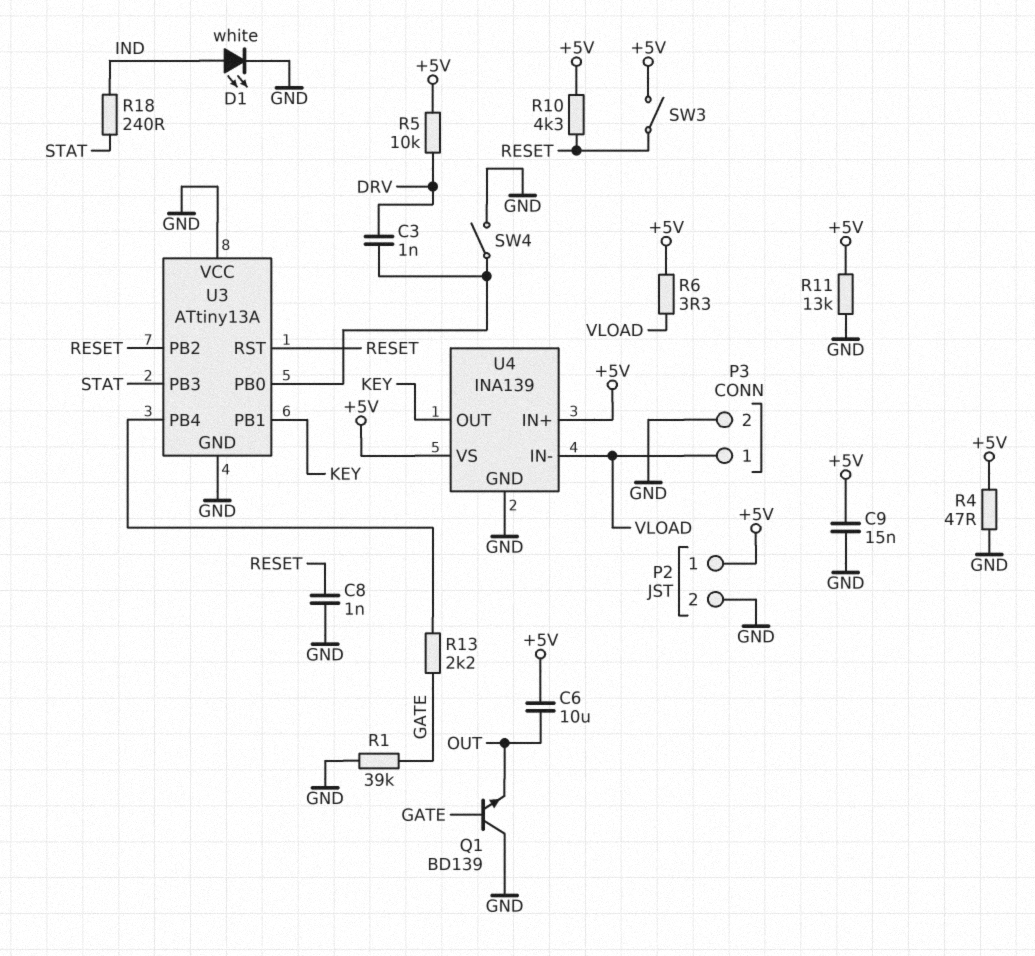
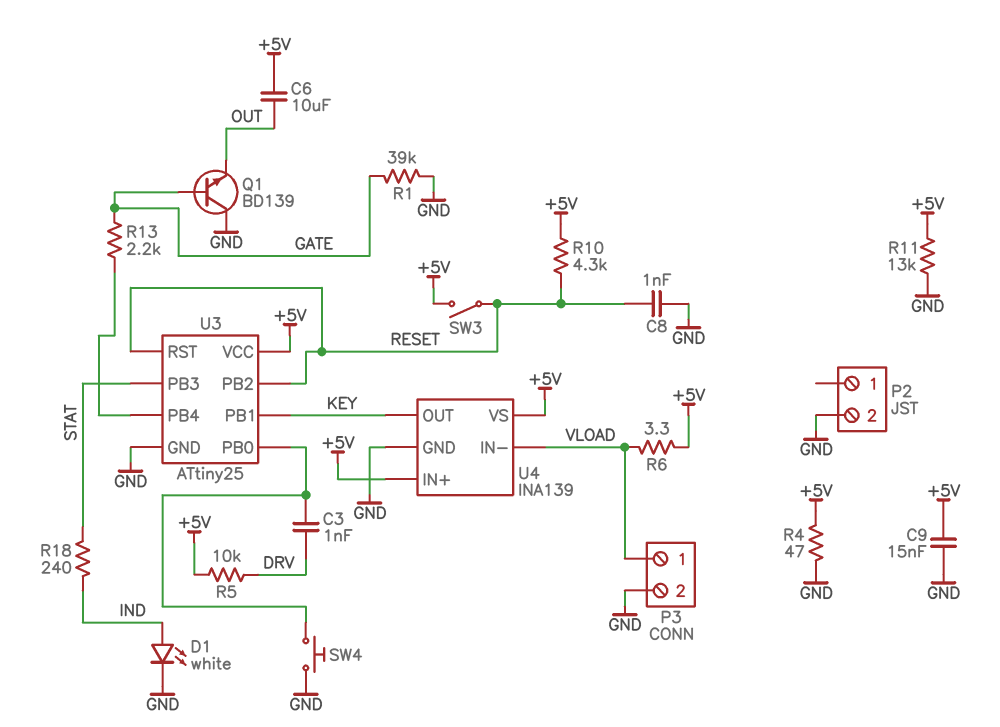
P2 pin 1: +5V -> none
SW4: switch (GND, U3/PB0) -> button (GND, U3/PB0)
U3: ATtiny13A -> ATtiny25
U3 pin VCC: GND -> +5V

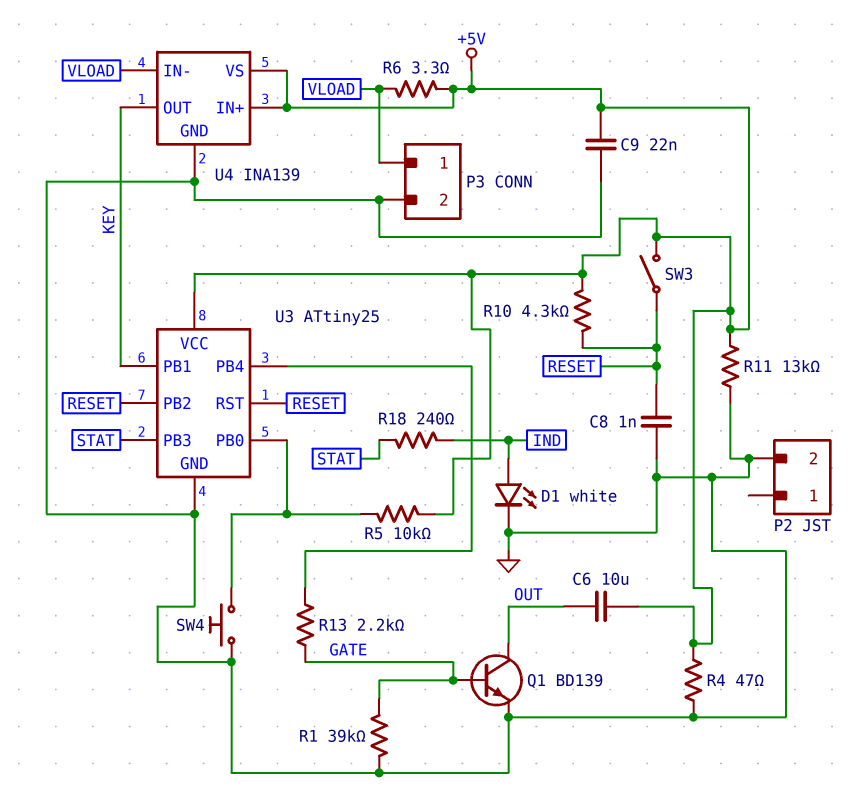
C3: 1nF (DRV, U3/PB0) -> none
C9: 15nF (+5V, GND) -> 22nF (+5V, GND)
Q1: NPN BD139 (B GATE, C GND, E OUT) -> NPN BD139 (B GATE, C OUT, E GND)
R5: 10k (+5V, DRV) -> 10k (+5V, U3/PB0)

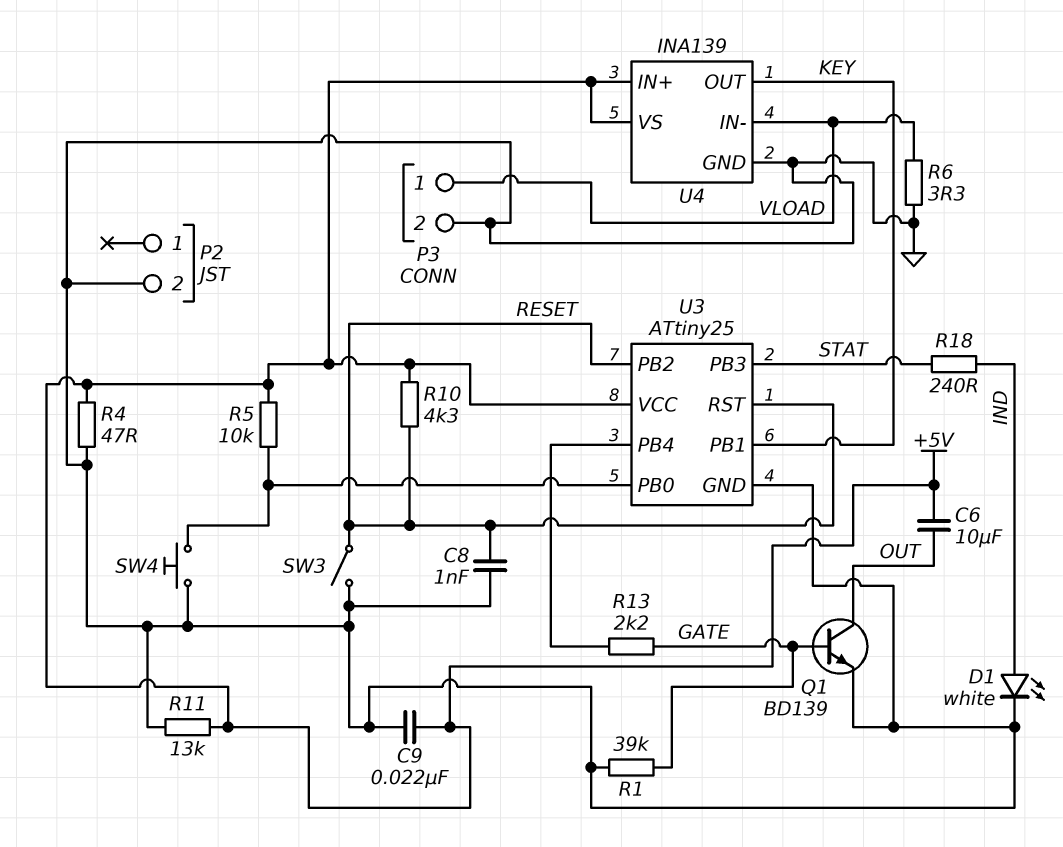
R6: 3.3 (+5V, VLOAD) -> 3.3 (GND, VLOAD)
SW3: switch (+5V, RESET) -> switch (GND, RESET)

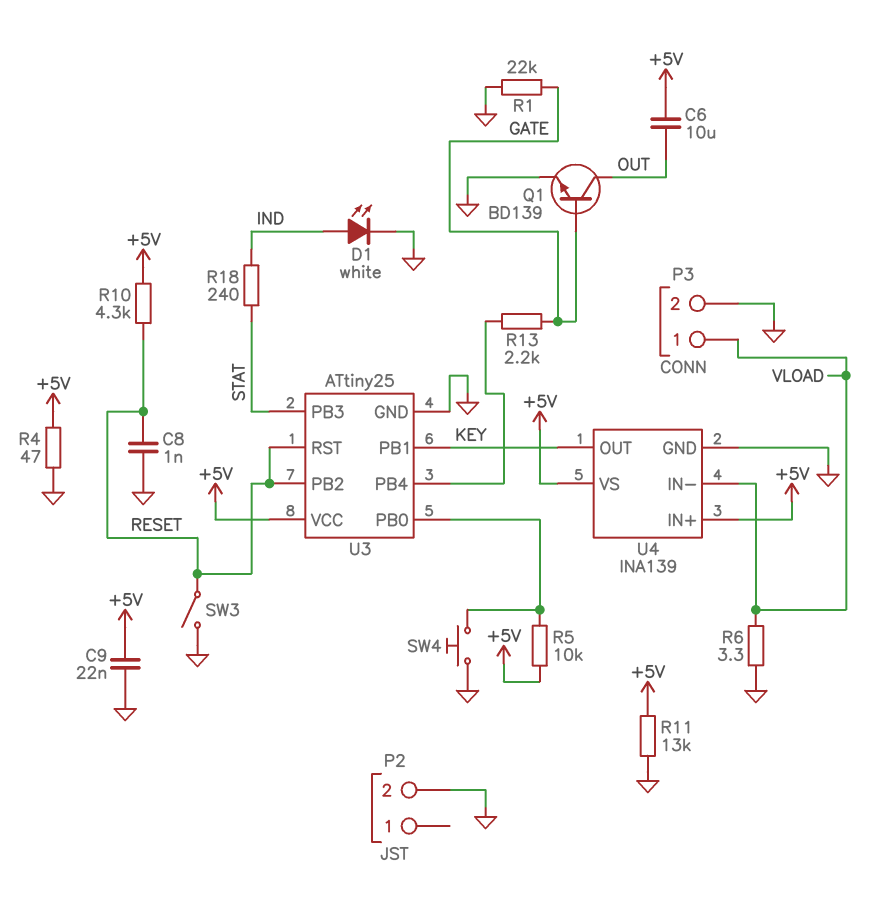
R1: 39k (GATE, GND) -> 22k (GATE, GND)

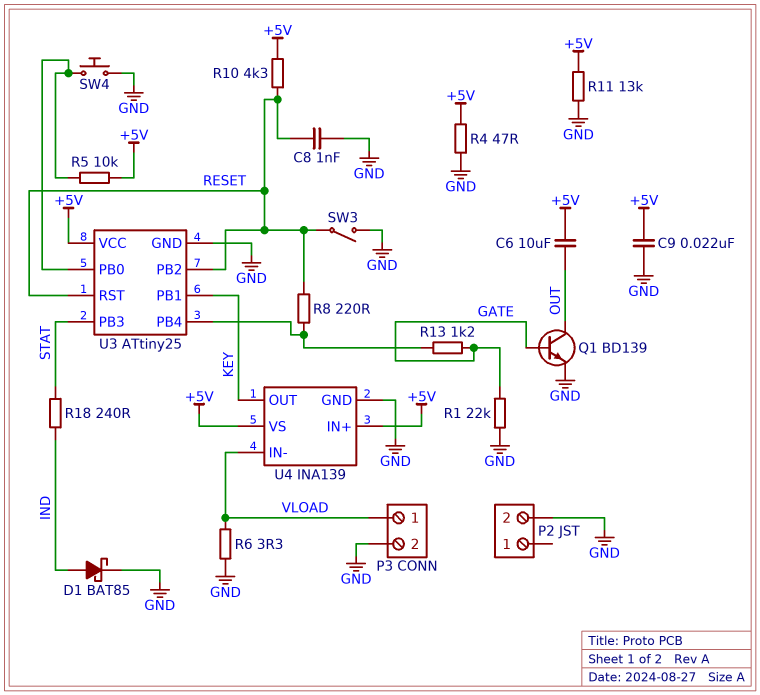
D1: LED white (A IND, K GND) -> schottky BAT85 (A IND, K GND)
R8: none -> 220 (RESET, U3/PB4)
R13: 2.2k (GATE, U3/PB4) -> 1.2k (GATE, U3/PB4)

